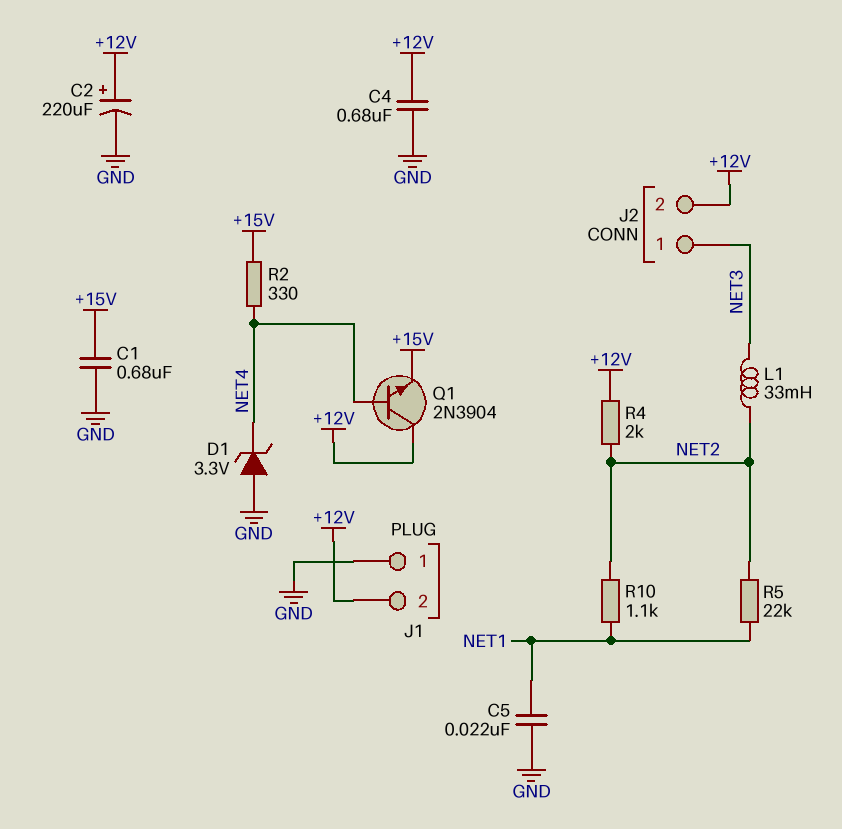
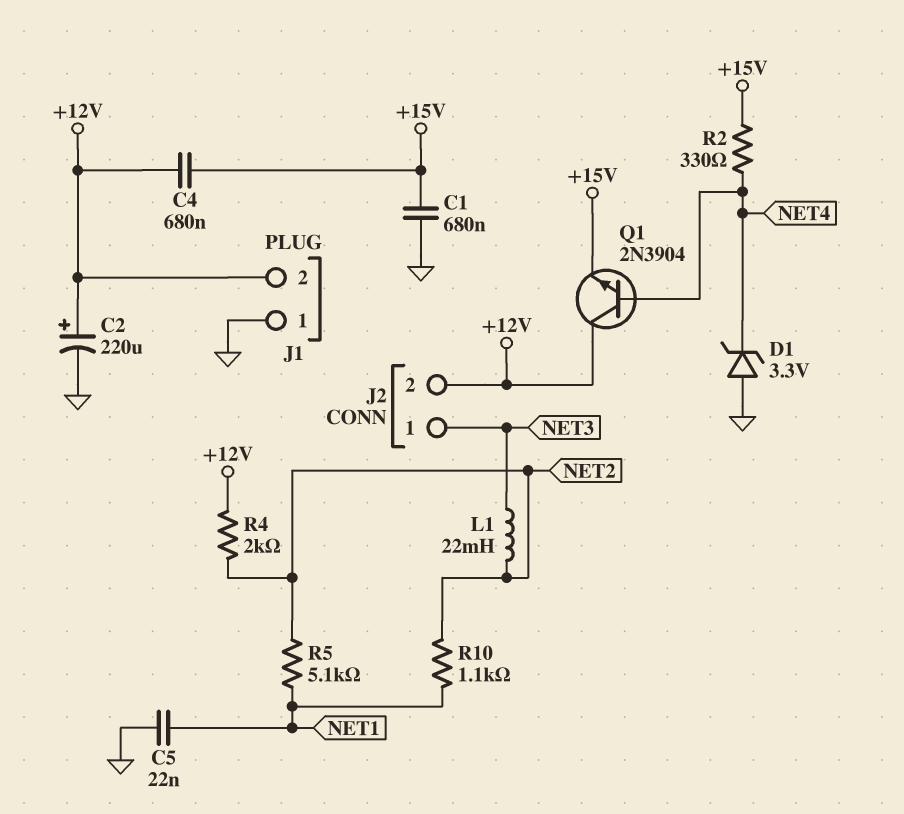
C4: 680nF (+12V, GND) -> 680nF (+12V, +15V)
L1: 33mH (NET2, NET3) -> 22mH (NET2, NET3)
R5: 22k (NET1, NET2) -> 5.1k (NET1, NET2)

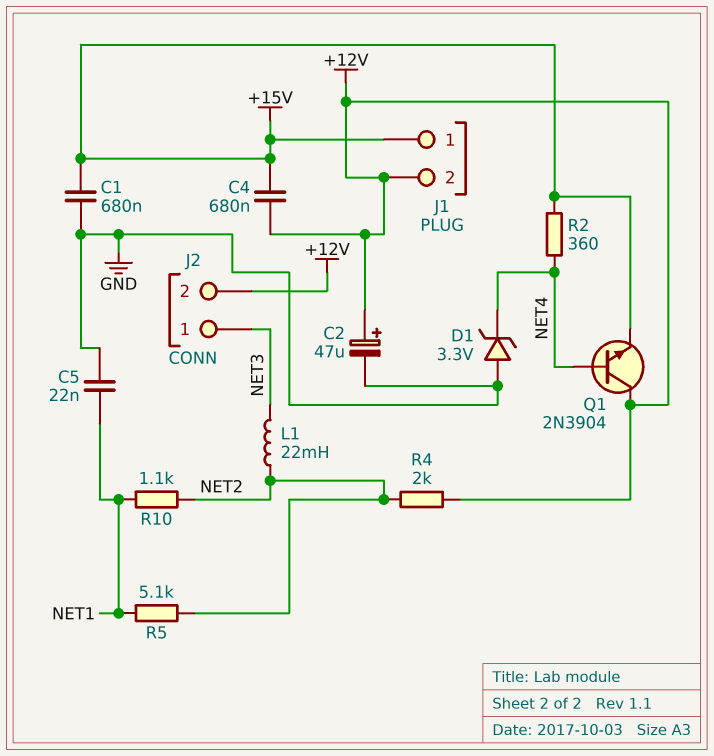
C2: 220uF (plus +12V, minus GND) -> 47uF (plus +12V, minus GND)
J1 pin 1: GND -> +15V
R2: 330 (+15V, NET4) -> 360 (+15V, NET4)

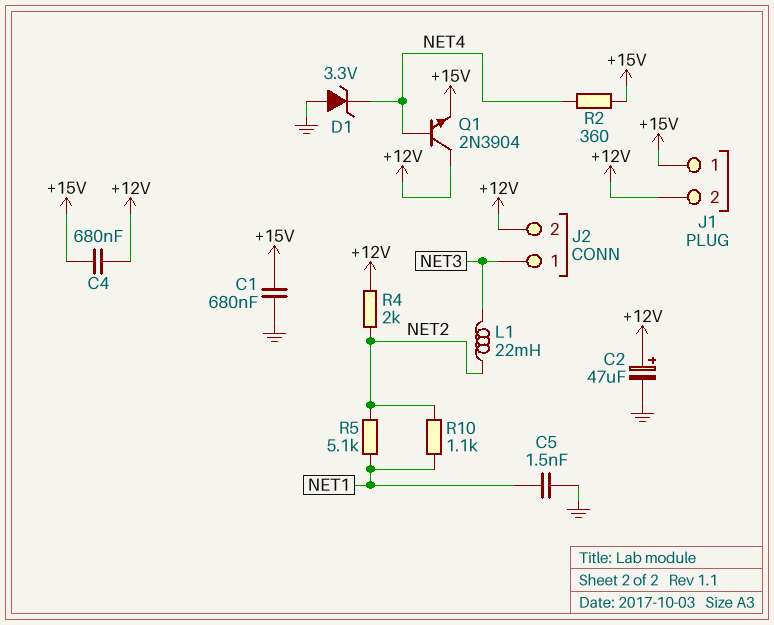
C5: 22nF (GND, NET1) -> 1.5nF (GND, NET1)

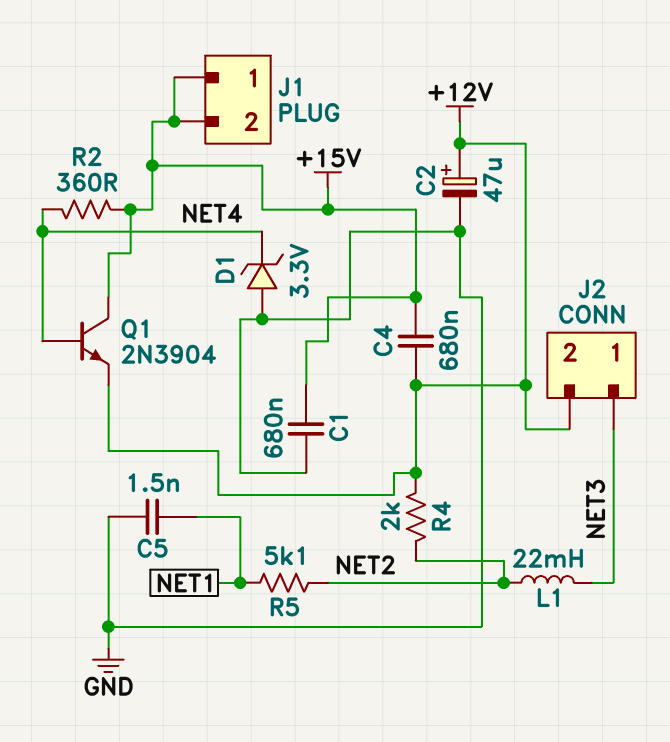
J1 pin 2: +12V -> +15V
Q1: NPN 2N3904 (B NET4, C +12V, E +15V) -> NPN 2N3904 (B NET4, C +15V, E +12V)
R10: 1.1k (NET1, NET2) -> none

